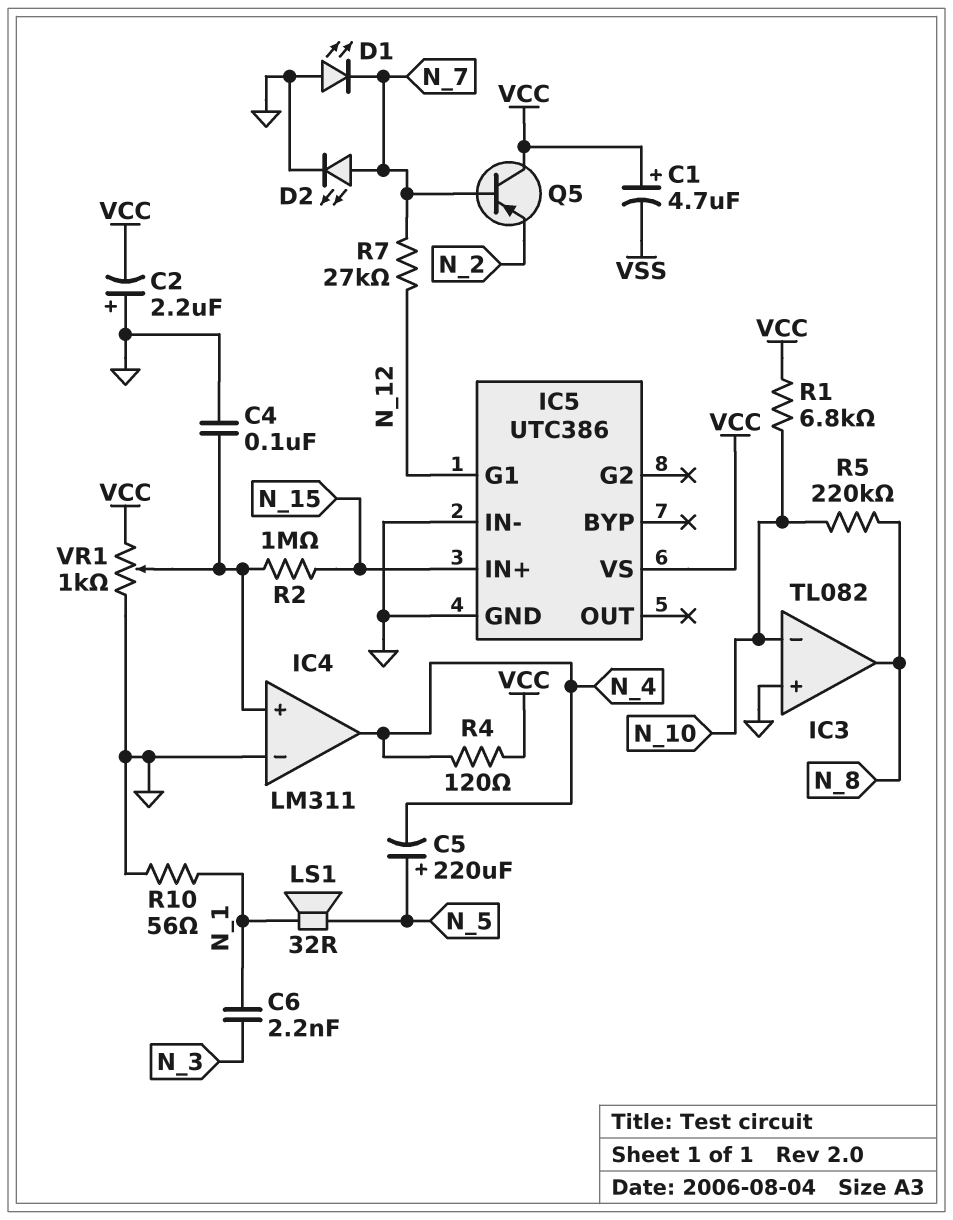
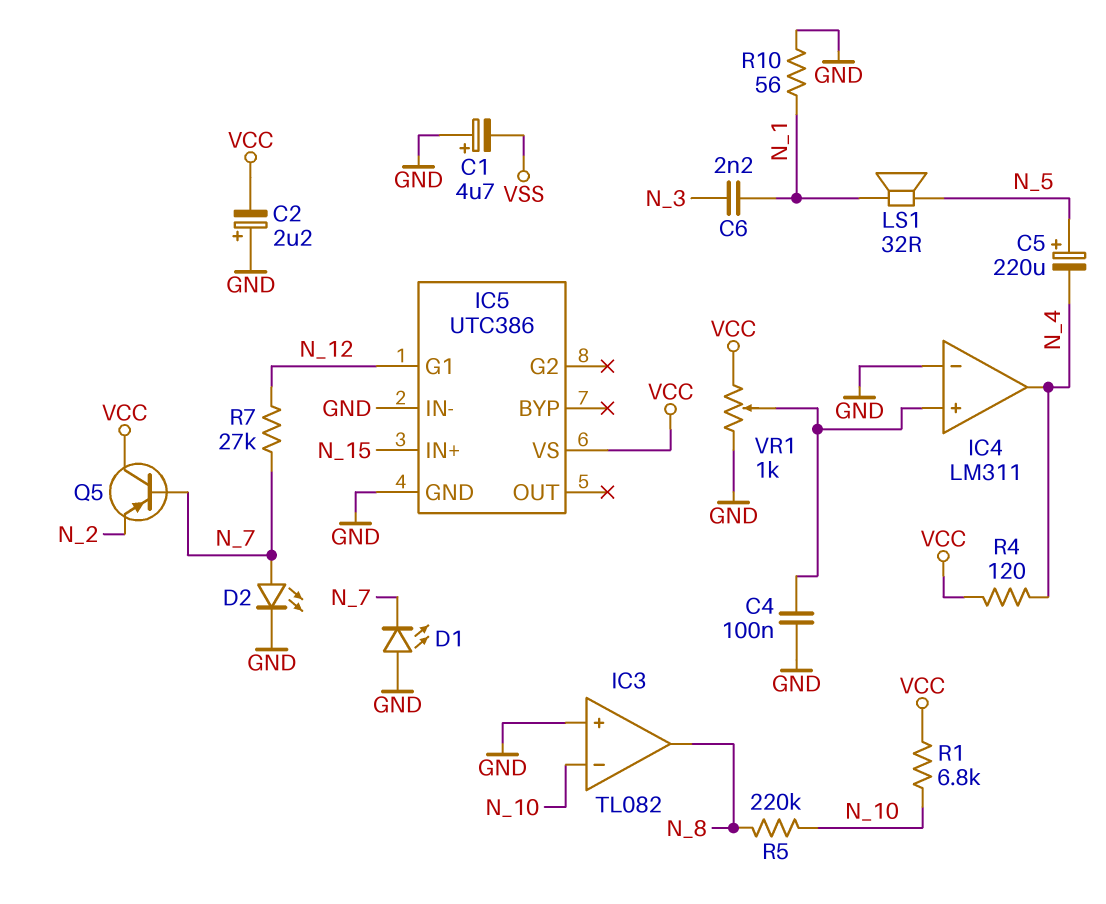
C1: 4.7uF (plus VCC, minus VSS) -> 4.7uF (plus GND, minus VSS)
R2: 1M (IC4/in+, N_15) -> none

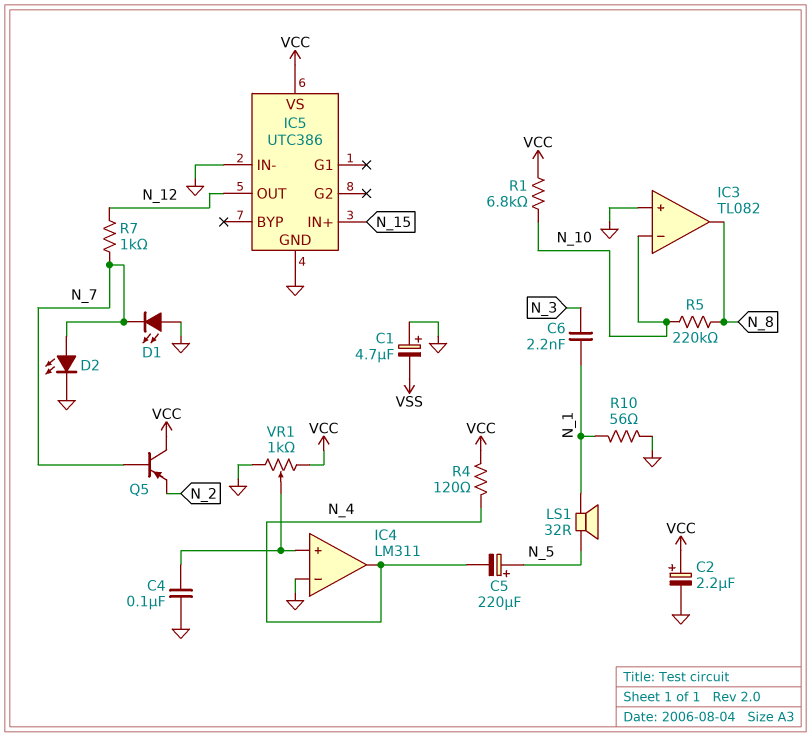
C2: 2.2uF (plus GND, minus VCC) -> 2.2uF (plus VCC, minus GND)
IC5 pin G1: N_12 -> none
IC5 pin OUT: none -> N_12
R7: 27k (N_7, N_12) -> 1k (N_7, N_12)

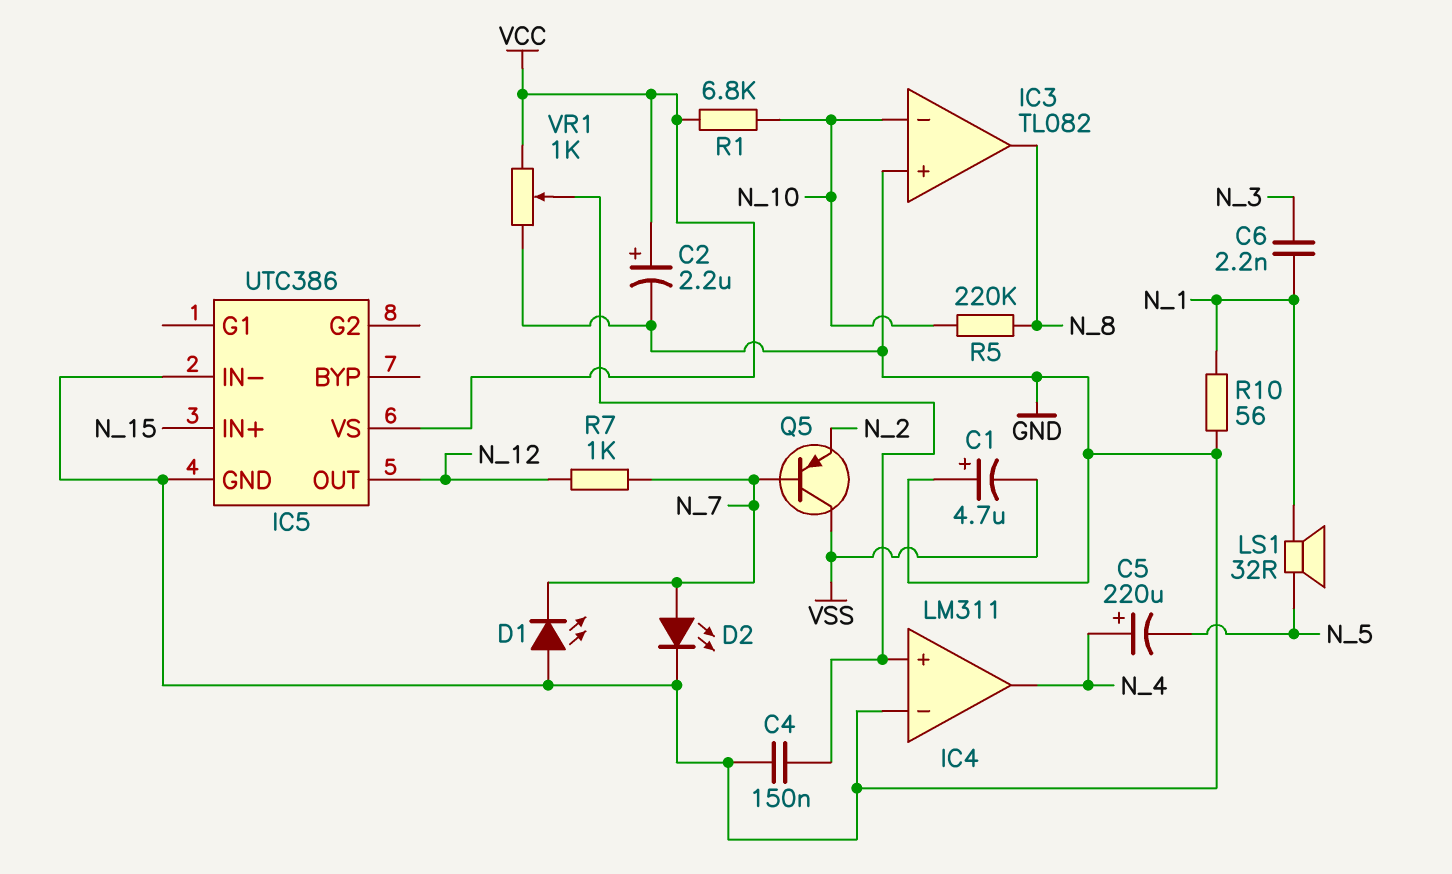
C4: 100nF (GND, IC4/in+) -> 150nF (GND, IC4/in+)
C5: 220uF (plus N_5, minus N_4) -> 220uF (plus N_4, minus N_5)
Q5: PNP (B N_7, C VCC, E N_2) -> PNP (B N_7, C VSS, E N_2)
R4: 120 (N_4, VCC) -> none

